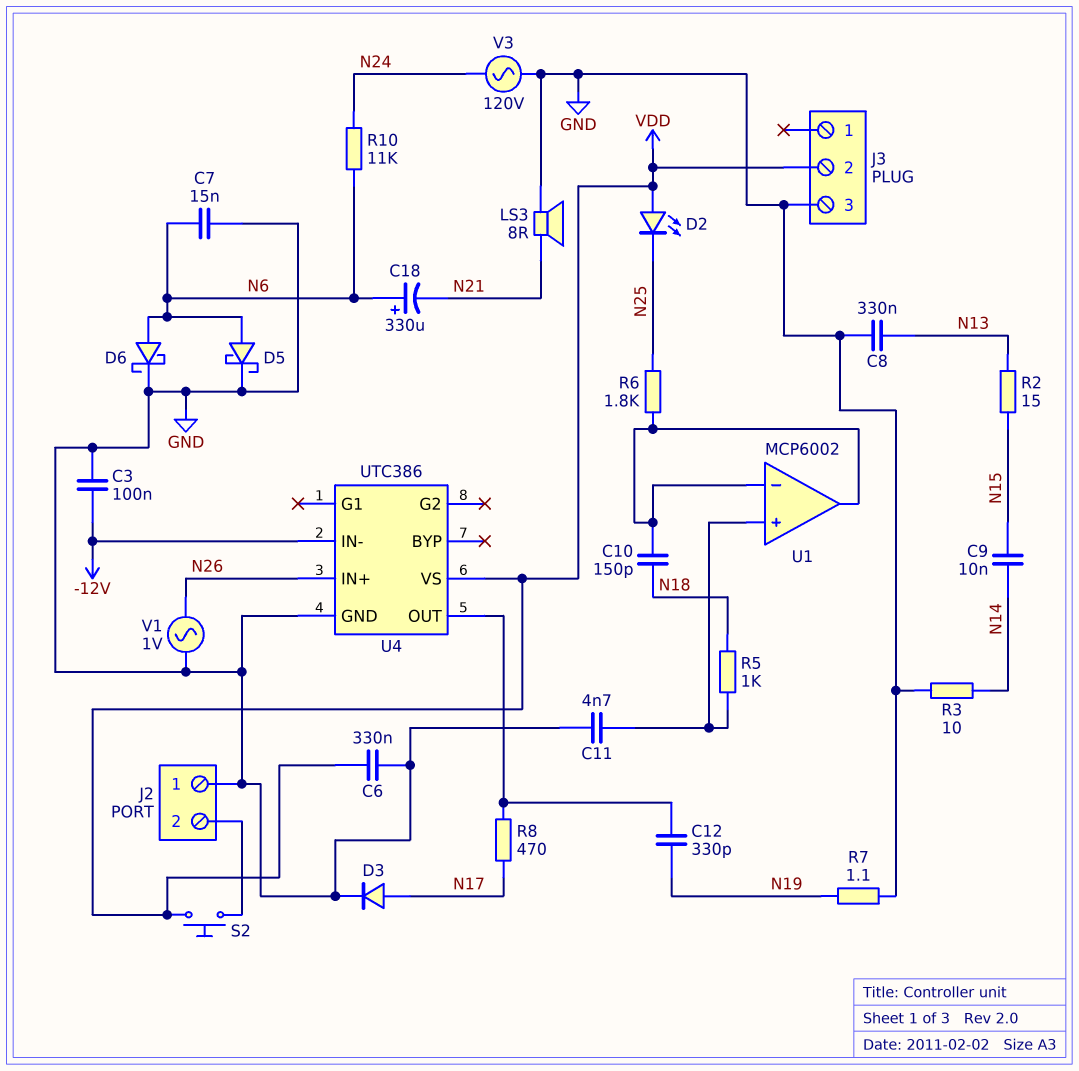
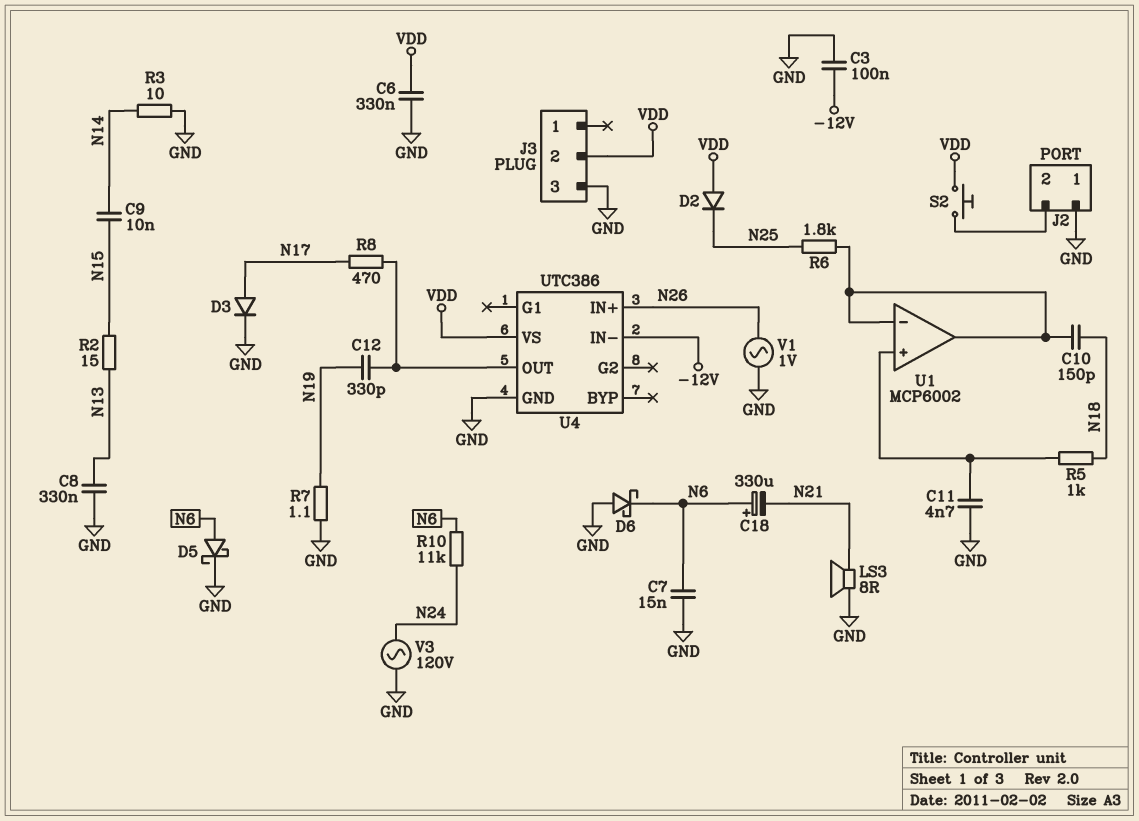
D2: LED (A VDD, K N25) -> diode (A VDD, K N25)
D6: schottky (A N6, K GND) -> schottky (A GND, K N6)

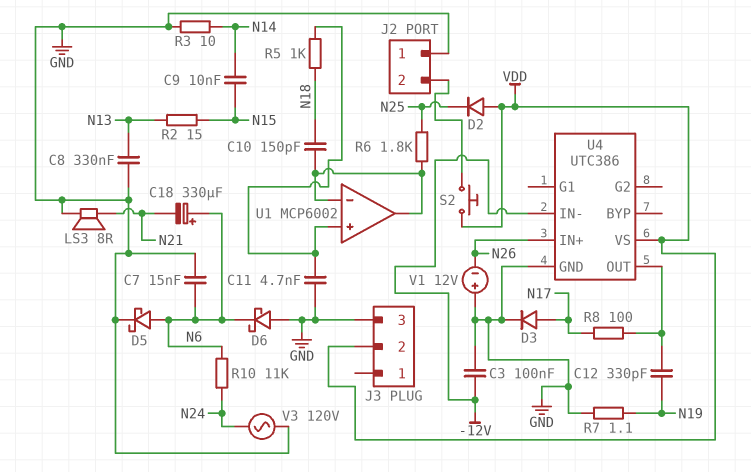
C6: 330nF (GND, VDD) -> none
R8: 470 (N17, U4/OUT) -> 100 (N17, U4/OUT)
V1: AC 1V (GND, N26) -> 12V (plus GND, minus N26)

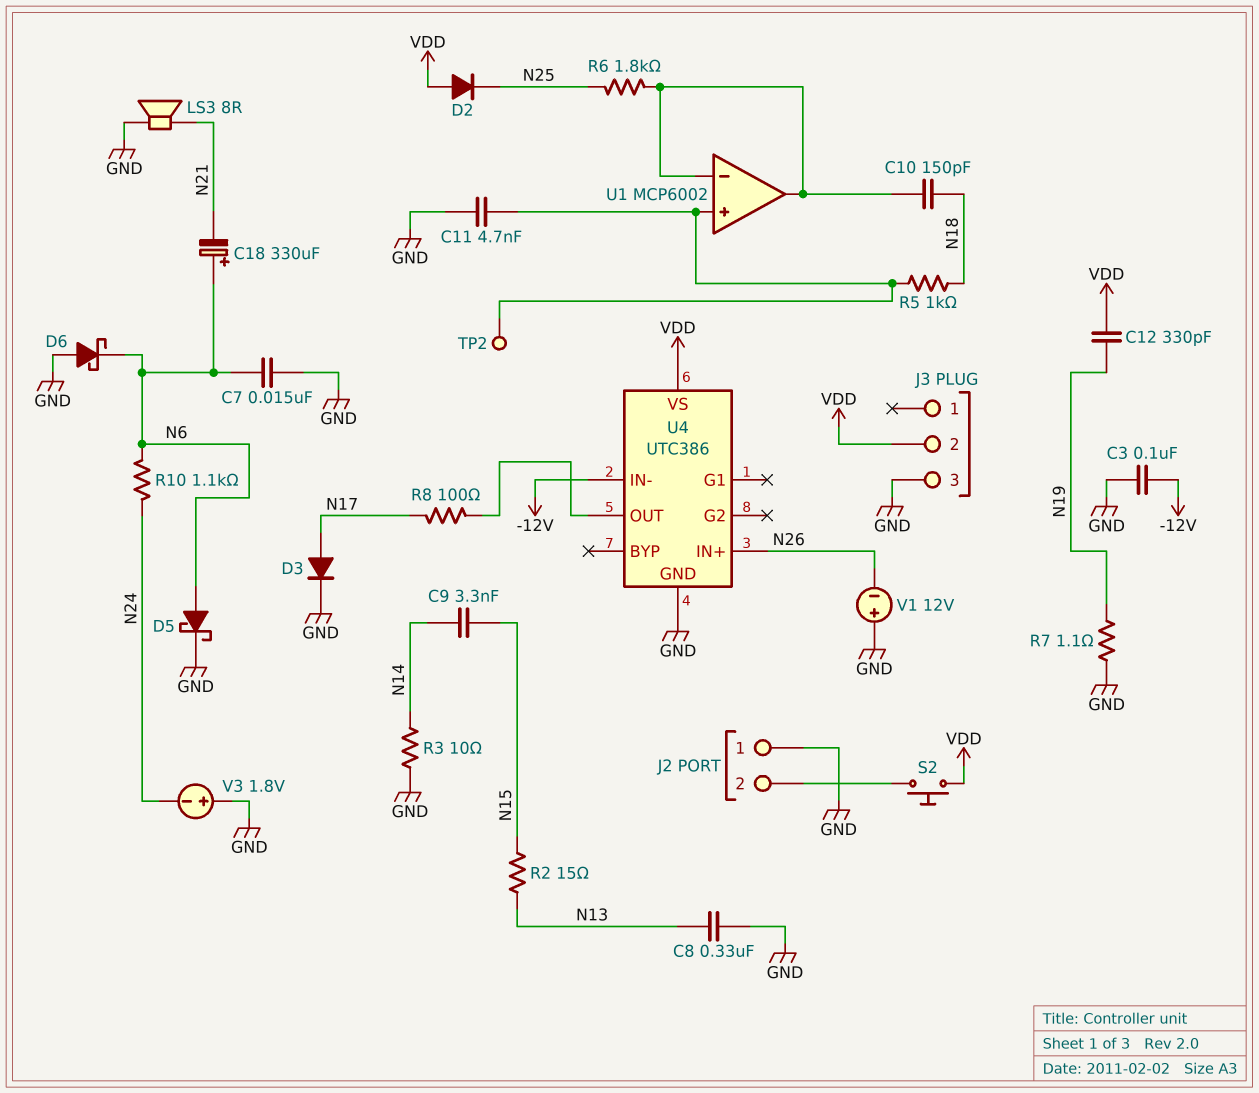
C9: 10nF (N14, N15) -> 3.3nF (N14, N15)
C12: 330pF (N19, U4/OUT) -> 330pF (N19, VDD)
R10: 11k (N6, N24) -> 1.1k (N6, N24)
TP2: none -> test point (U1/in+)
V3: AC 120V (GND, N24) -> 1.8V (plus GND, minus N24)

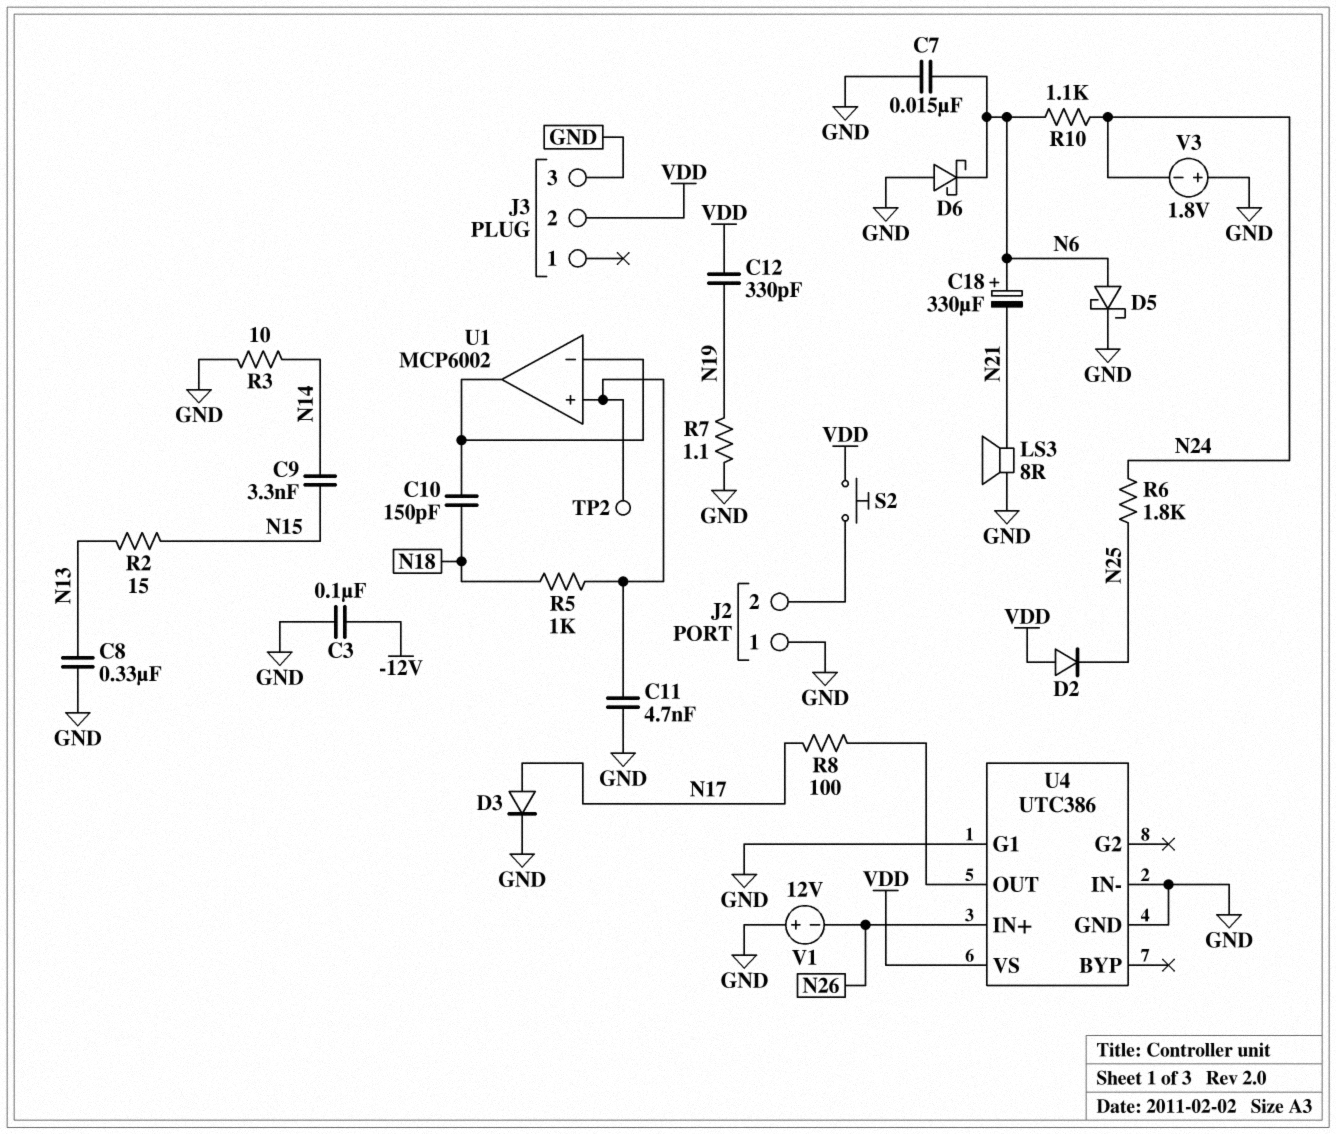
R6: 1.8k (N25, U1/in-) -> 1.8k (N24, N25)
U4 pin G1: none -> GND
U4 pin IN-: -12V -> GND

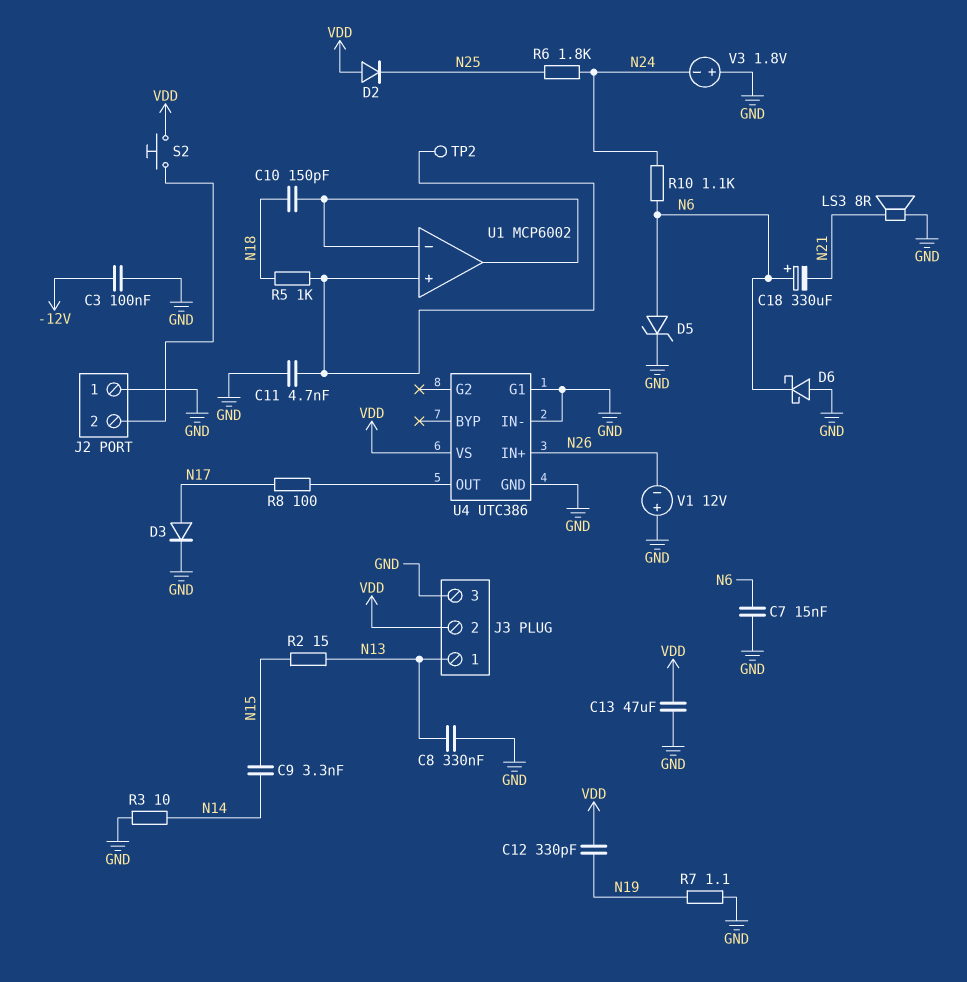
C13: none -> 47uF (GND, VDD)
D5: schottky (A N6, K GND) -> zener (A N6, K GND)
J3 pin 1: none -> N13

